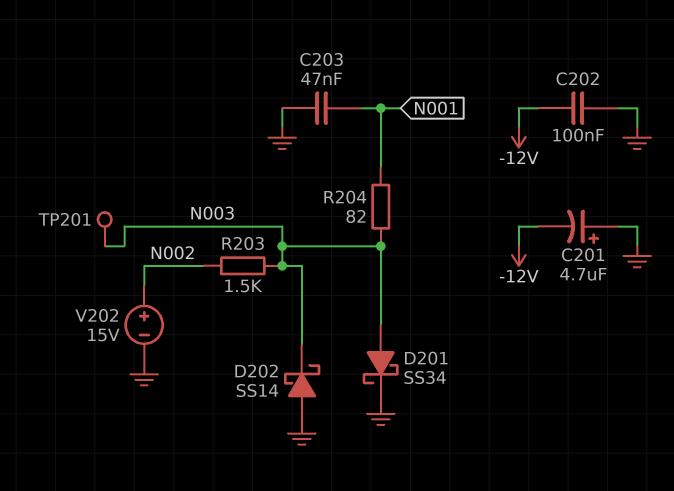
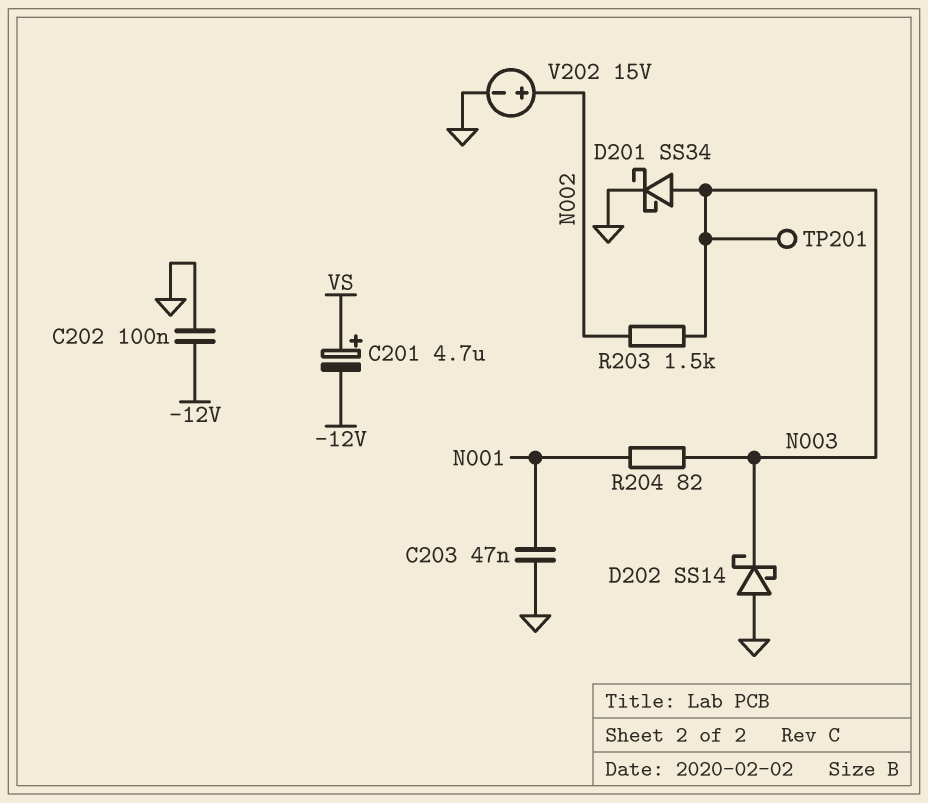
C201: 4.7uF (plus GND, minus -12V) -> 4.7uF (plus VS, minus -12V)

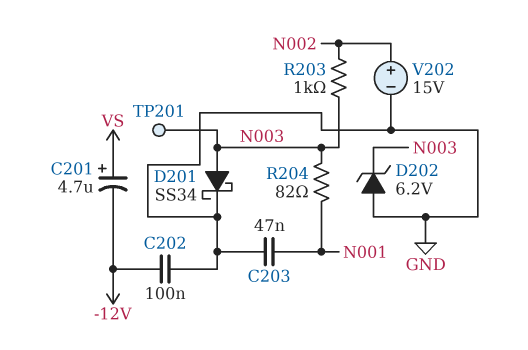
D202: schottky SS14 (A GND, K N003) -> zener 6.2V (A GND, K N003)
R203: 1.5k (N002, N003) -> 1k (N002, N003)

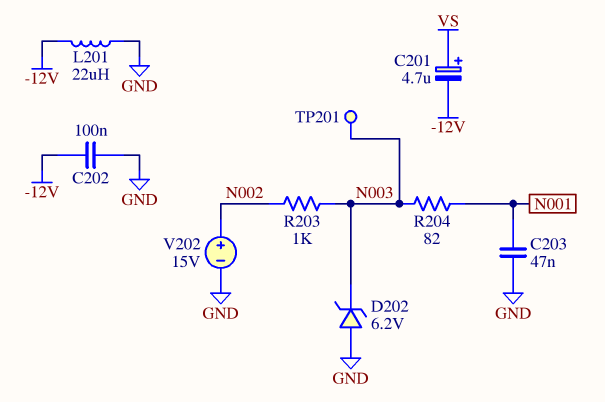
D201: schottky SS34 (A N003, K GND) -> none
L201: none -> 22uH (-12V, GND)

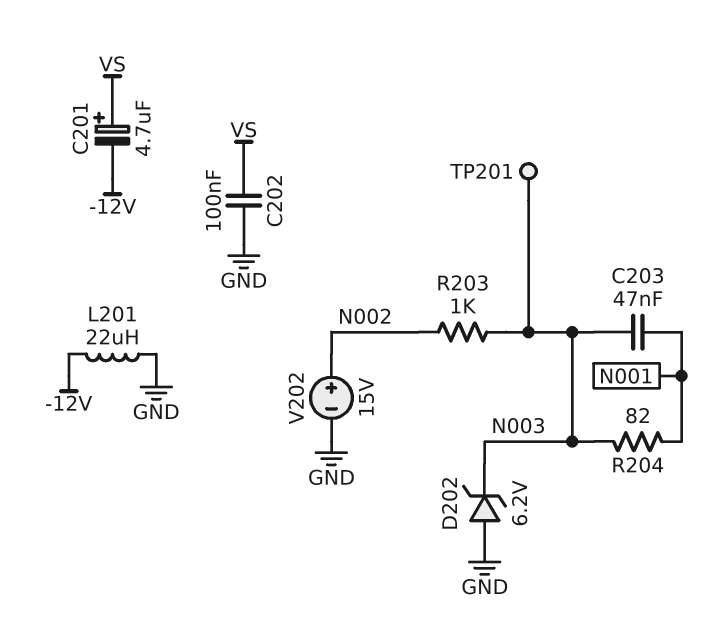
C202: 100nF (-12V, GND) -> 100nF (GND, VS)
C203: 47nF (GND, N001) -> 47nF (N001, N003)

